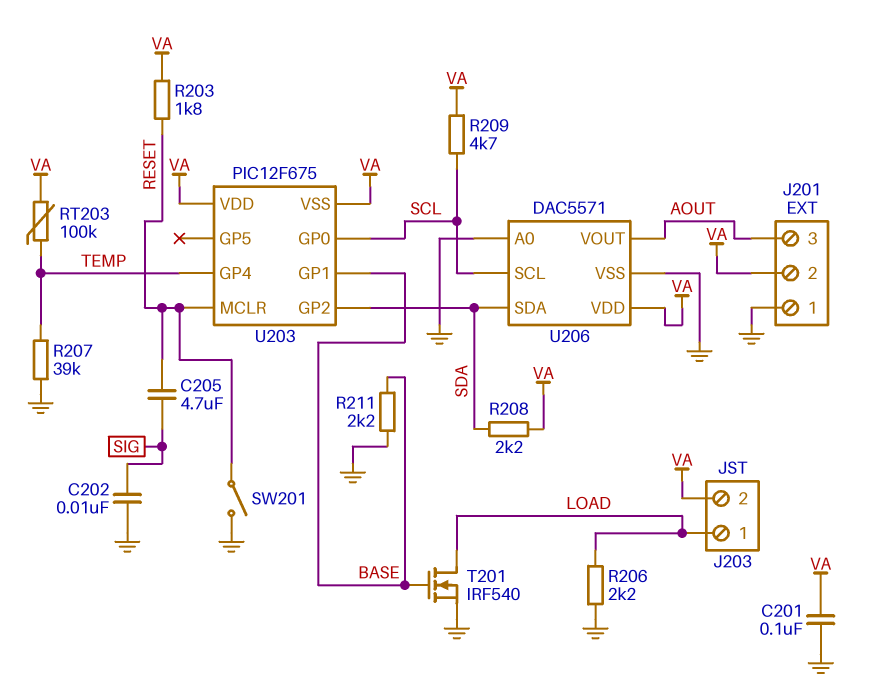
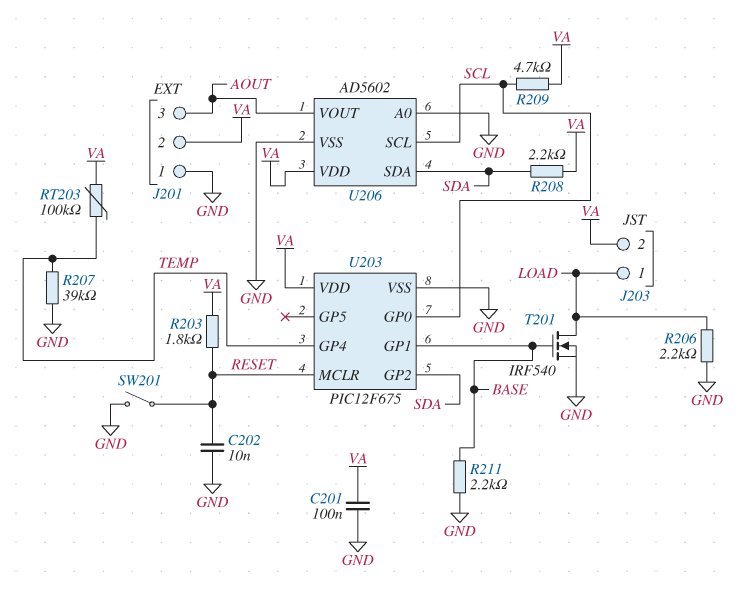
C202: 10nF (GND, SIG) -> 10nF (GND, RESET)
C205: 4.7uF (RESET, SIG) -> none
U203 pin VSS: VA -> GND
U206: DAC5571 -> AD5602

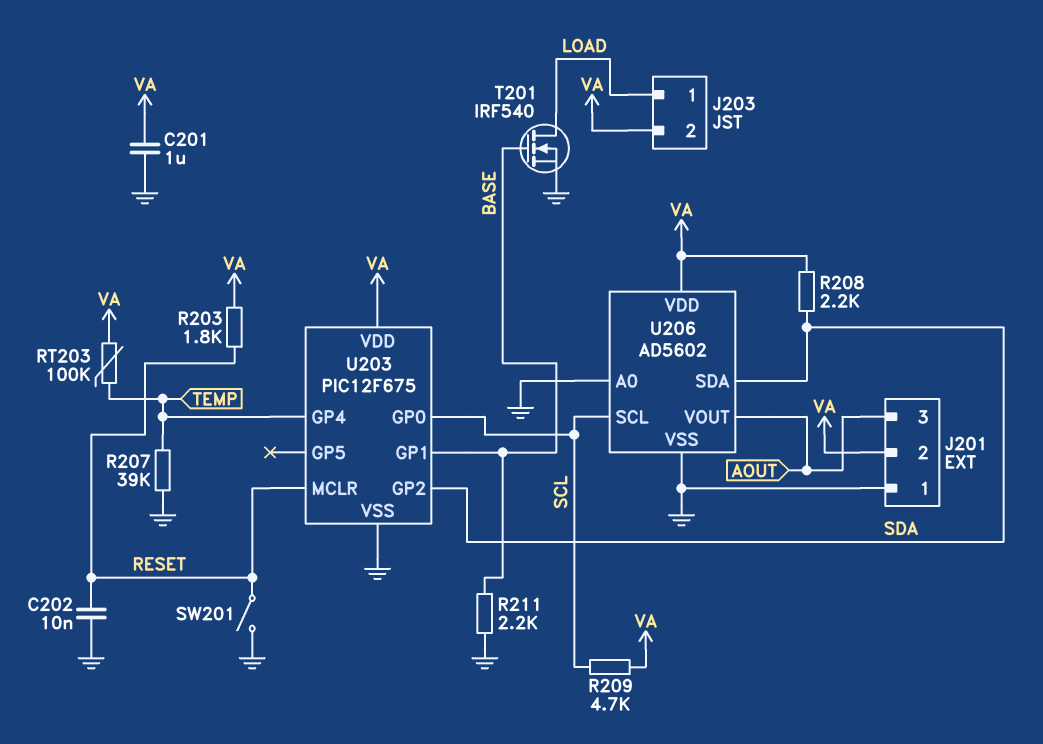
C201: 100nF (GND, VA) -> 1uF (GND, VA)
R206: 2.2k (GND, LOAD) -> none

